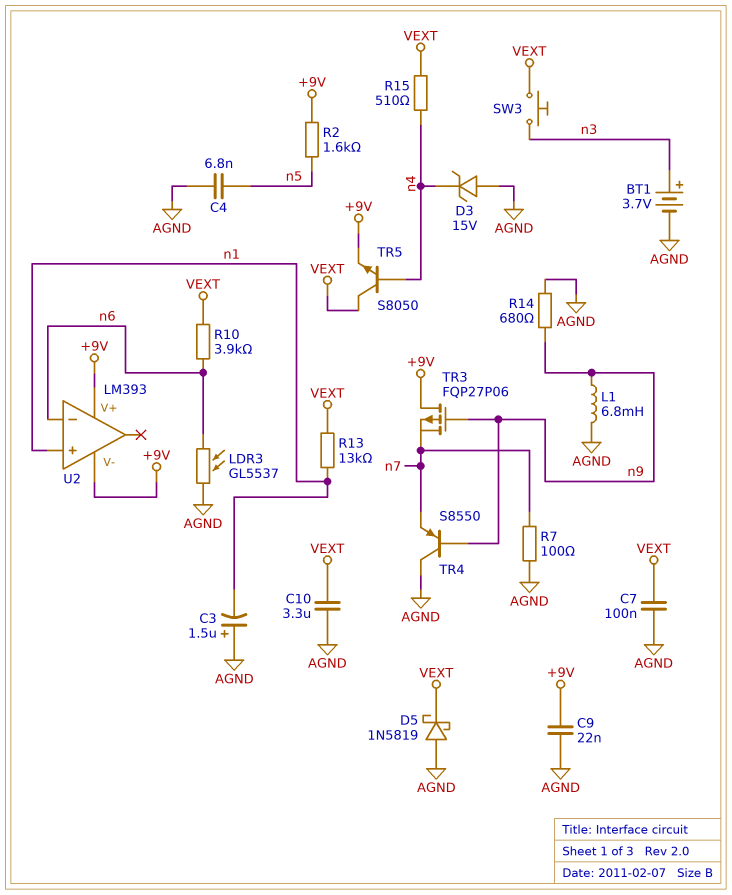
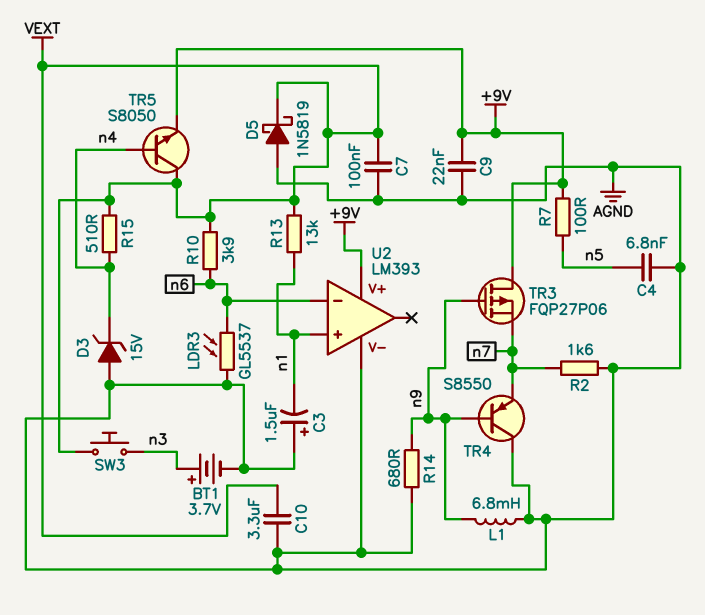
R2: 1.6k (+9V, n5) -> 1.6k (AGND, n7)
R7: 100 (AGND, n7) -> 100 (+9V, n5)
U2 pin V-: +9V -> AGND

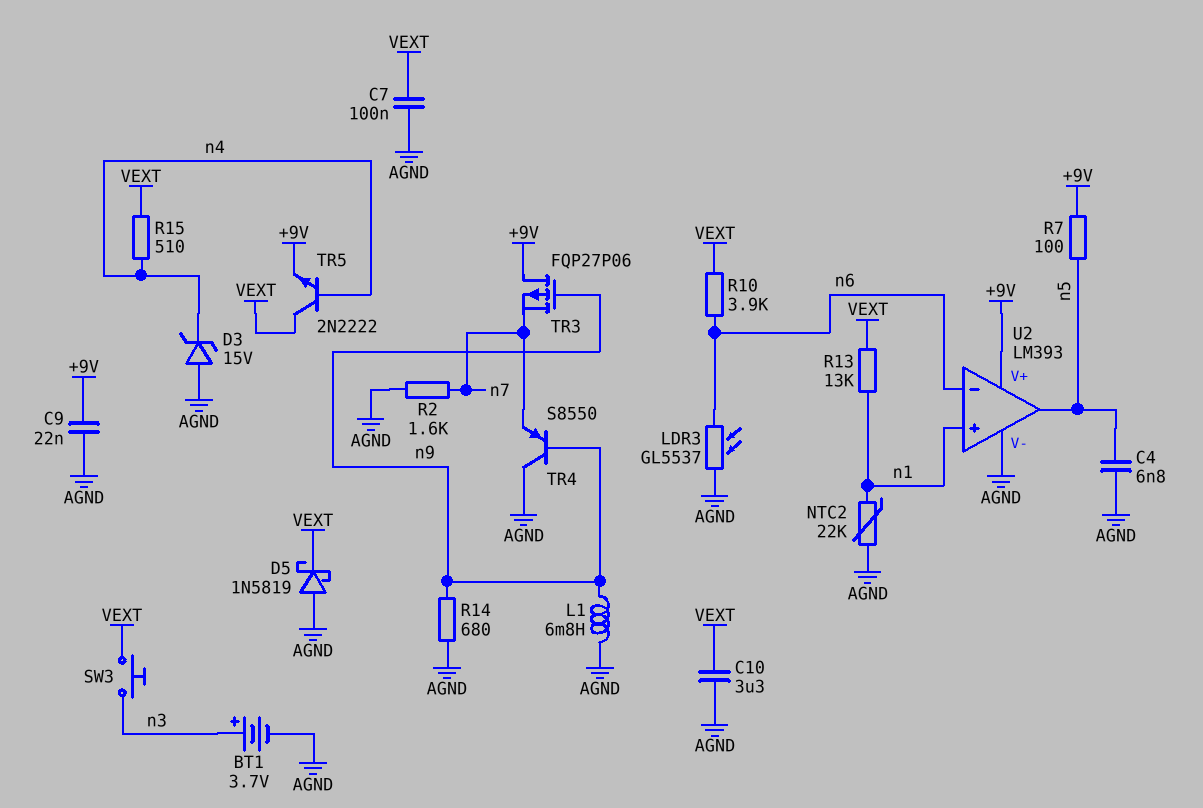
C3: 1.5uF (plus AGND, minus n1) -> none
NTC2: none -> 22k (AGND, n1)
TR5: NPN S8050 (B n4, C VEXT, E +9V) -> NPN 2N2222 (B n4, C VEXT, E +9V)
U2 pin out: none -> n5

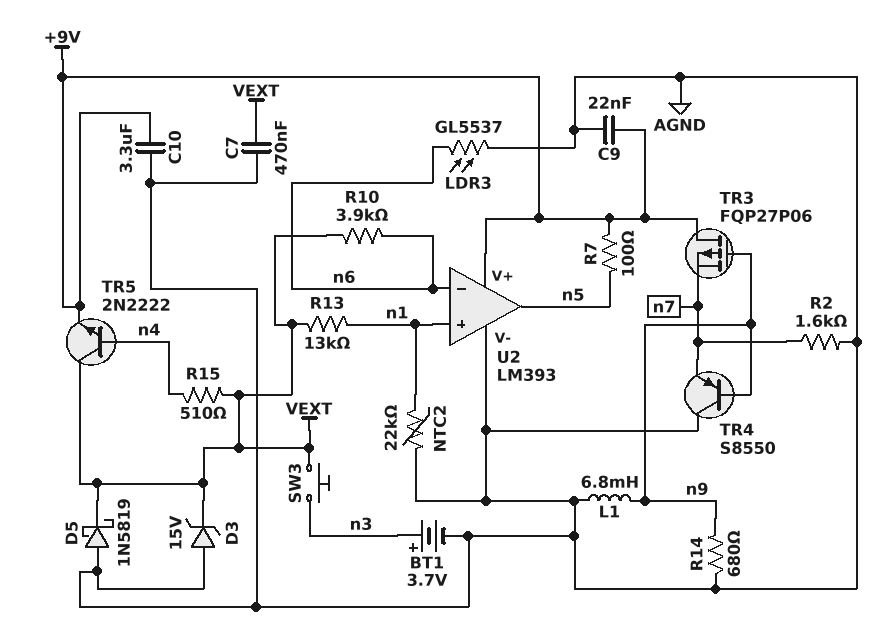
C4: 6.8nF (AGND, n5) -> none
C7: 100nF (AGND, VEXT) -> 470nF (AGND, VEXT)
C10: 3.3uF (AGND, VEXT) -> 3.3uF (+9V, AGND)
D3: zener 15V (A AGND, K n4) -> zener 15V (A AGND, K VEXT)

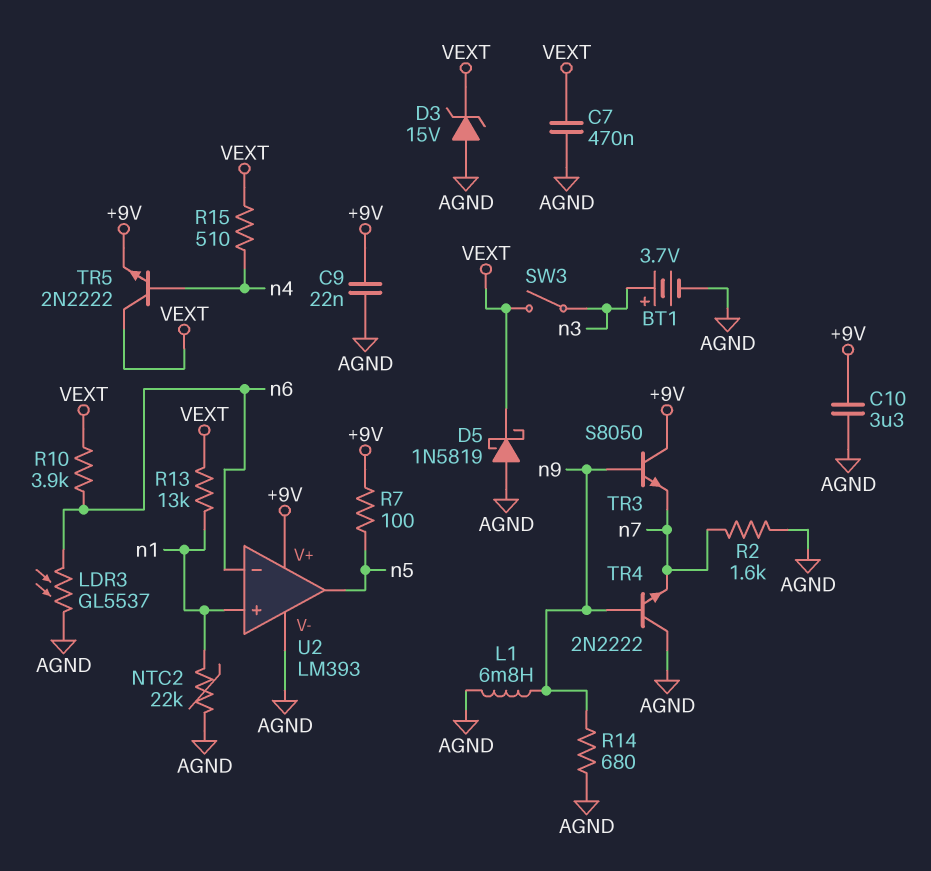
SW3: button (VEXT, n3) -> switch (VEXT, n3)
TR3: PMOS FQP27P06 (G n9, D +9V, S n7) -> NPN S8050 (B n9, C +9V, E n7)
TR4: PNP S8550 (B n9, C AGND, E n7) -> NPN 2N2222 (B n9, C AGND, E n7)

